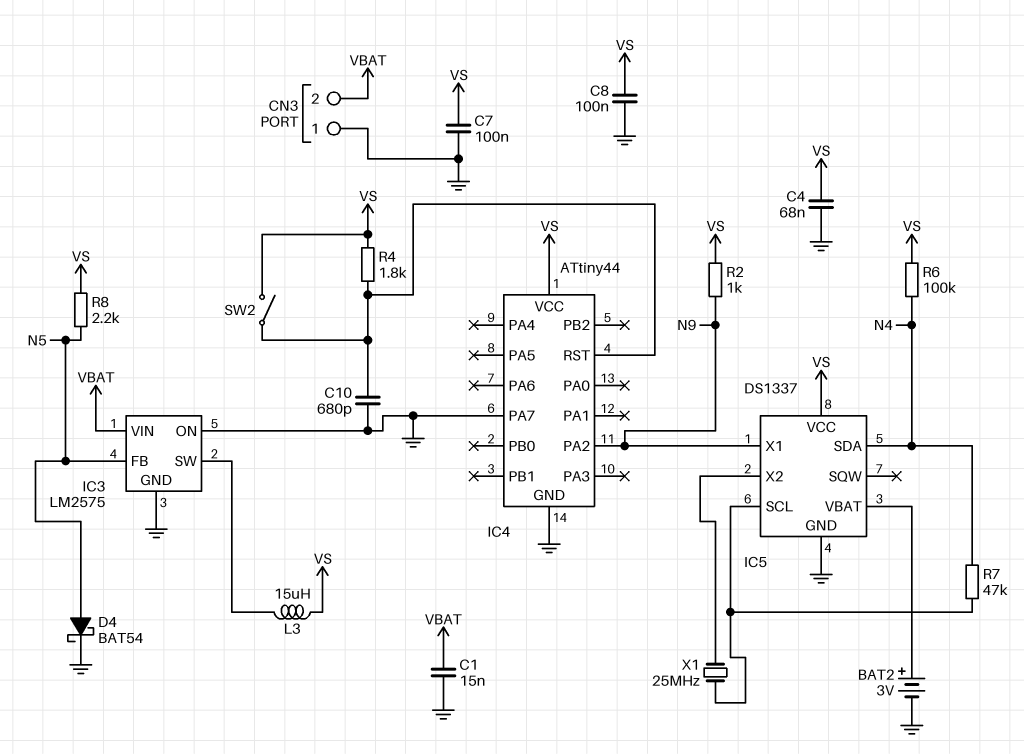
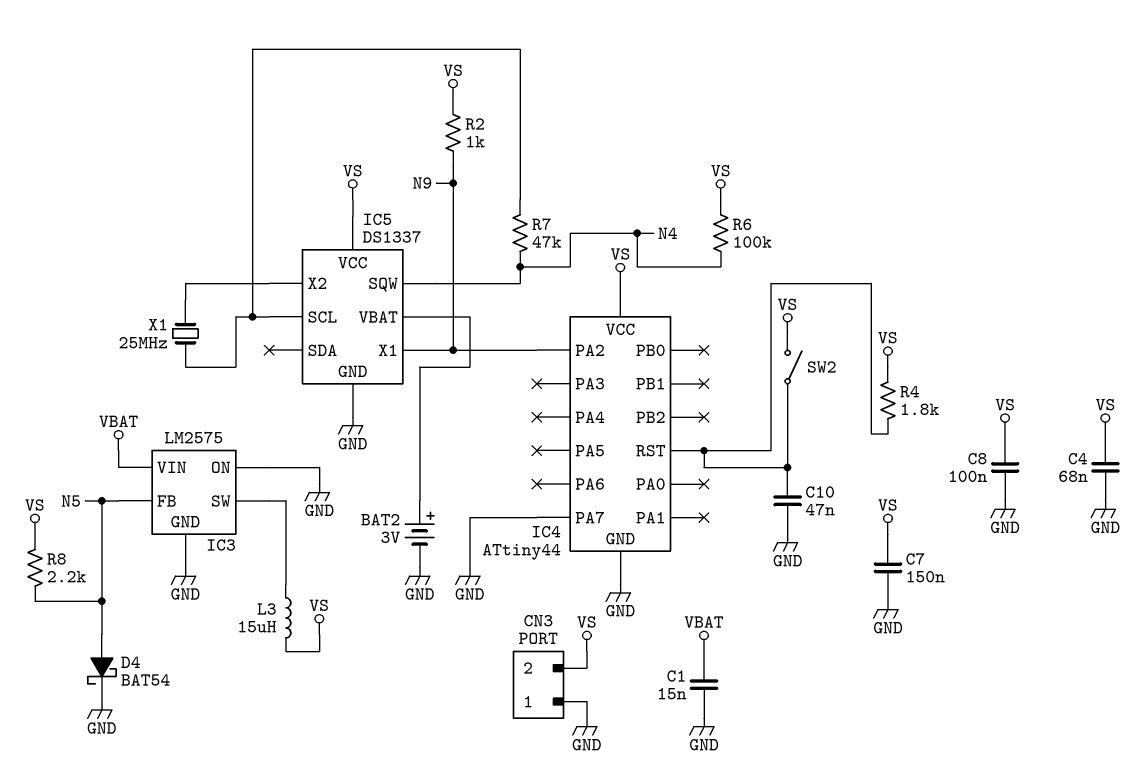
C7: 100nF (GND, VS) -> 150nF (GND, VS)
C10: 680pF (GND, IC4/RST) -> 47nF (GND, IC4/RST)
CN3 pin 2: VBAT -> VS
IC5 pin SDA: N4 -> none
IC5 pin SQW: none -> N4

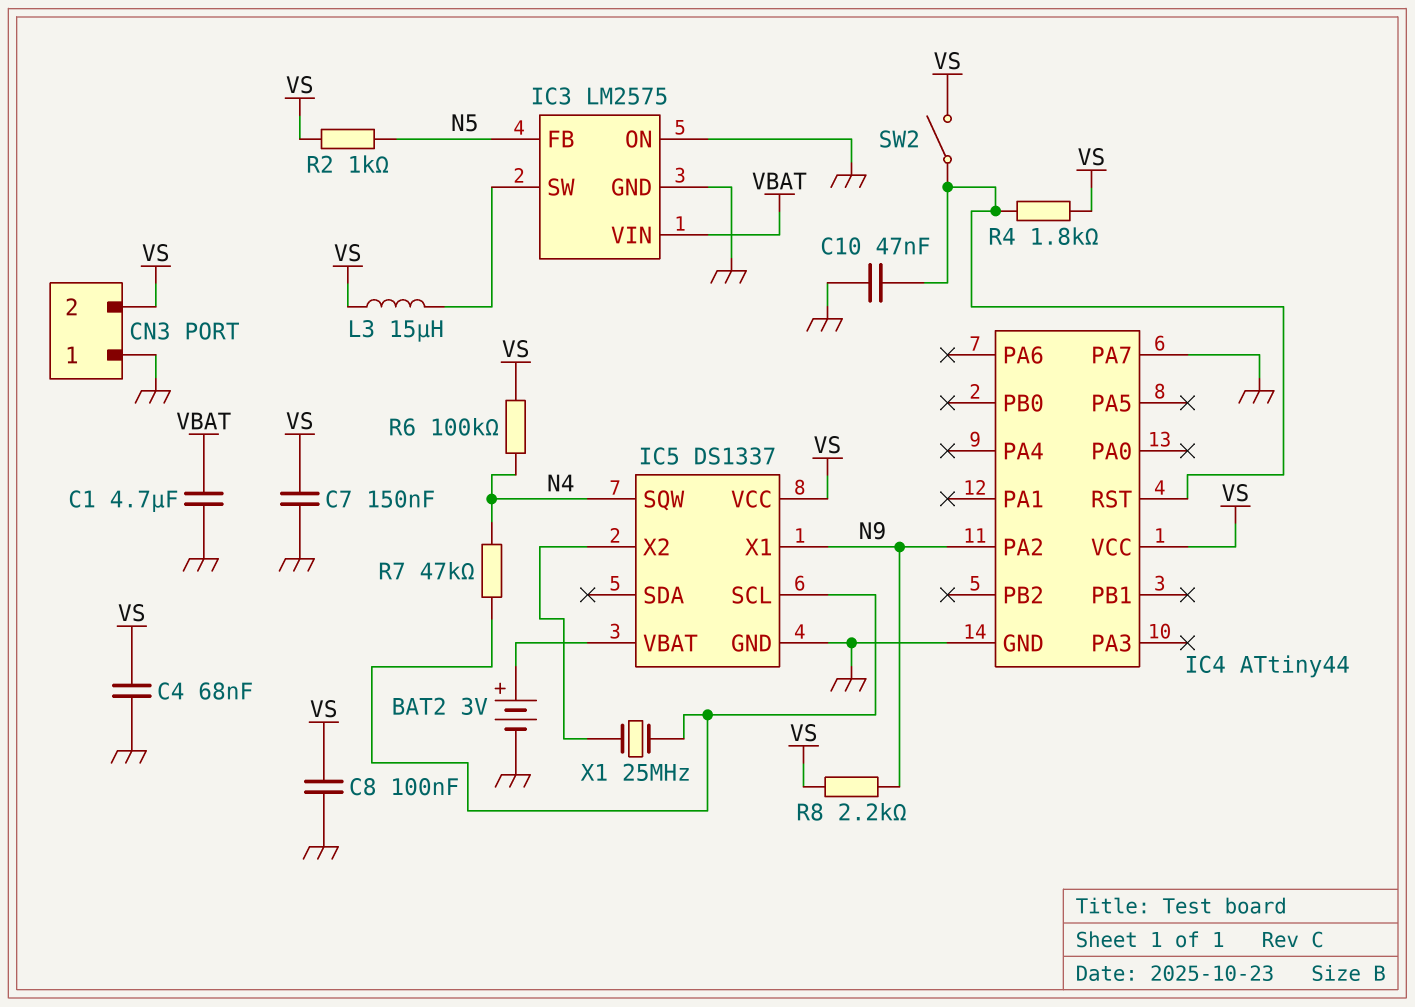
C1: 15nF (GND, VBAT) -> 4.7uF (GND, VBAT)
D4: schottky BAT54 (A N5, K GND) -> none
R2: 1k (N9, VS) -> 1k (N5, VS)
R8: 2.2k (N5, VS) -> 2.2k (N9, VS)

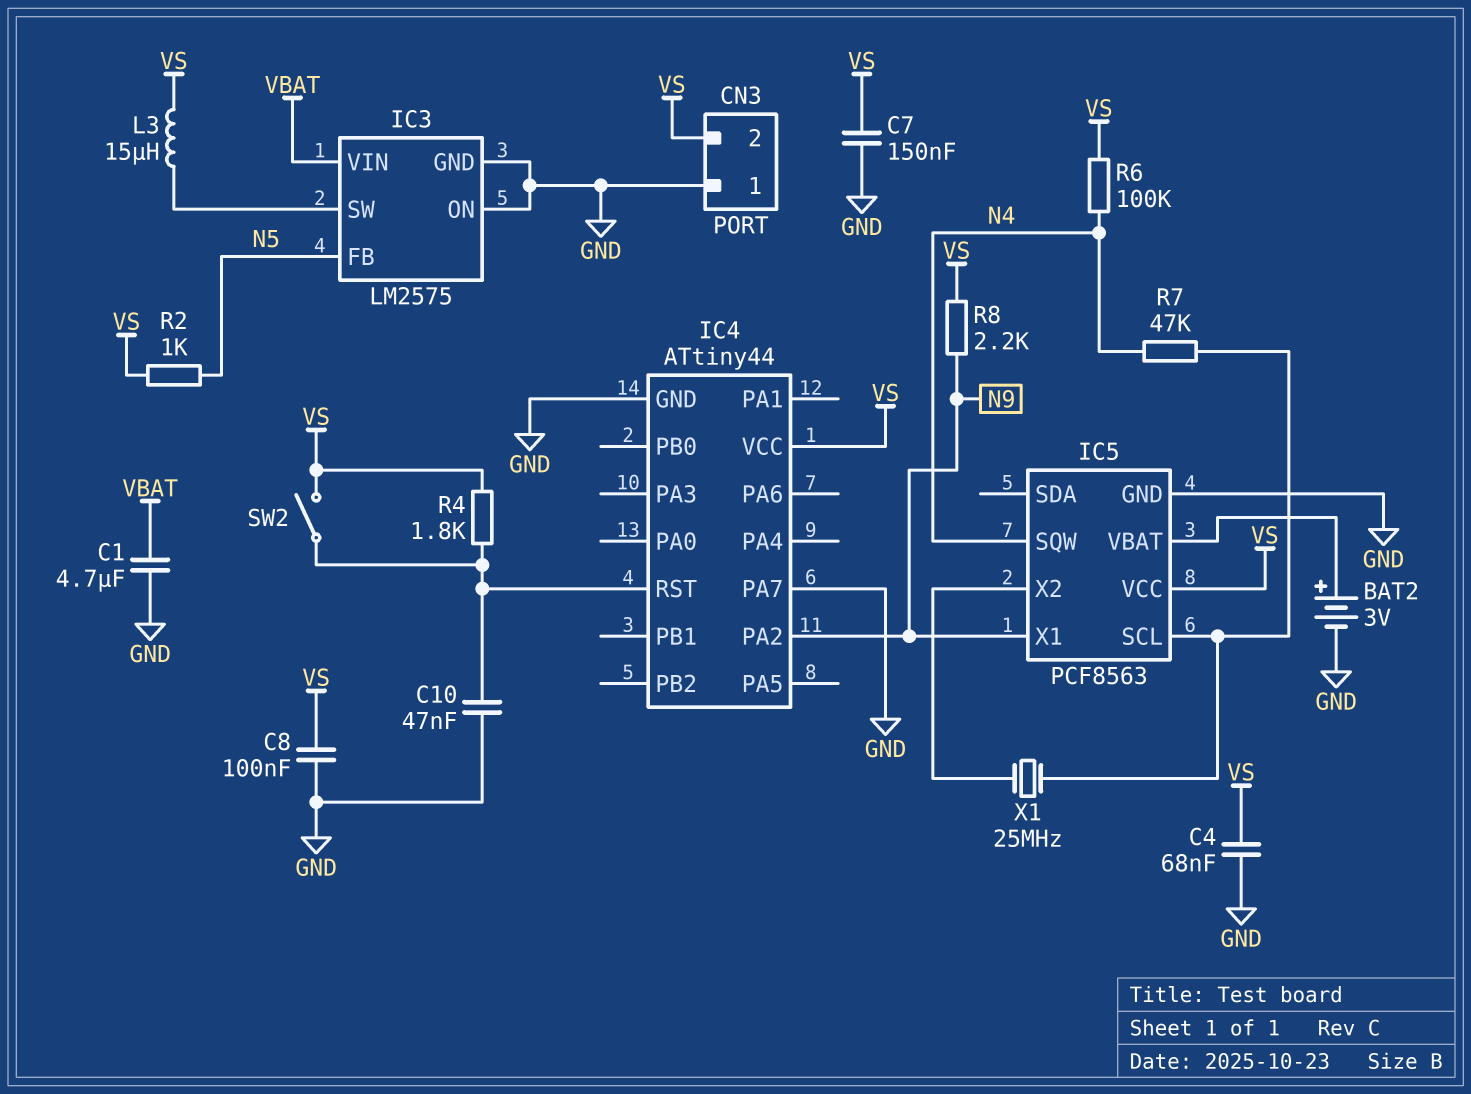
IC5: DS1337 -> PCF8563

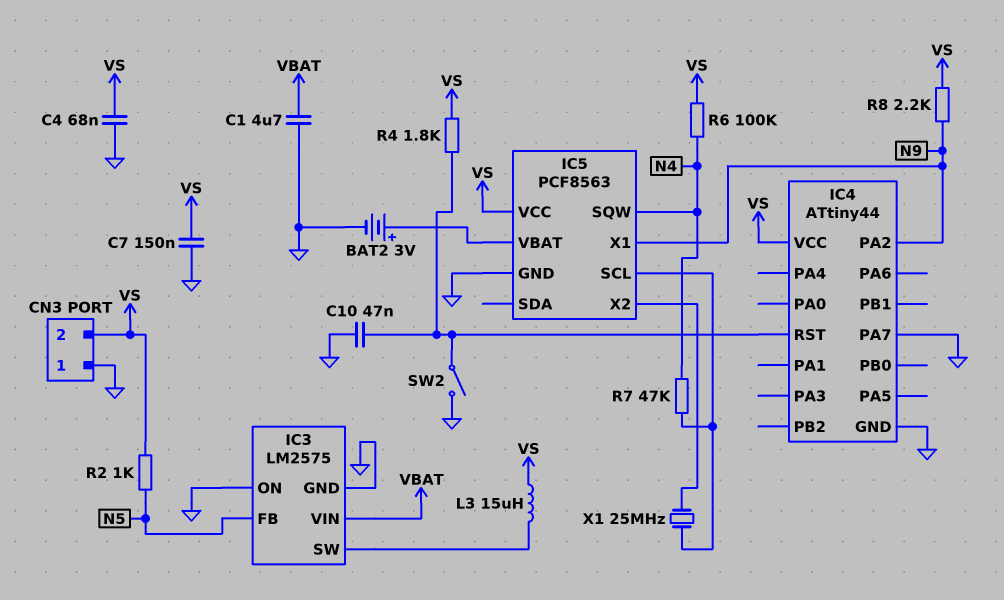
C8: 100nF (GND, VS) -> none
SW2: switch (IC4/RST, VS) -> switch (GND, IC4/RST)

